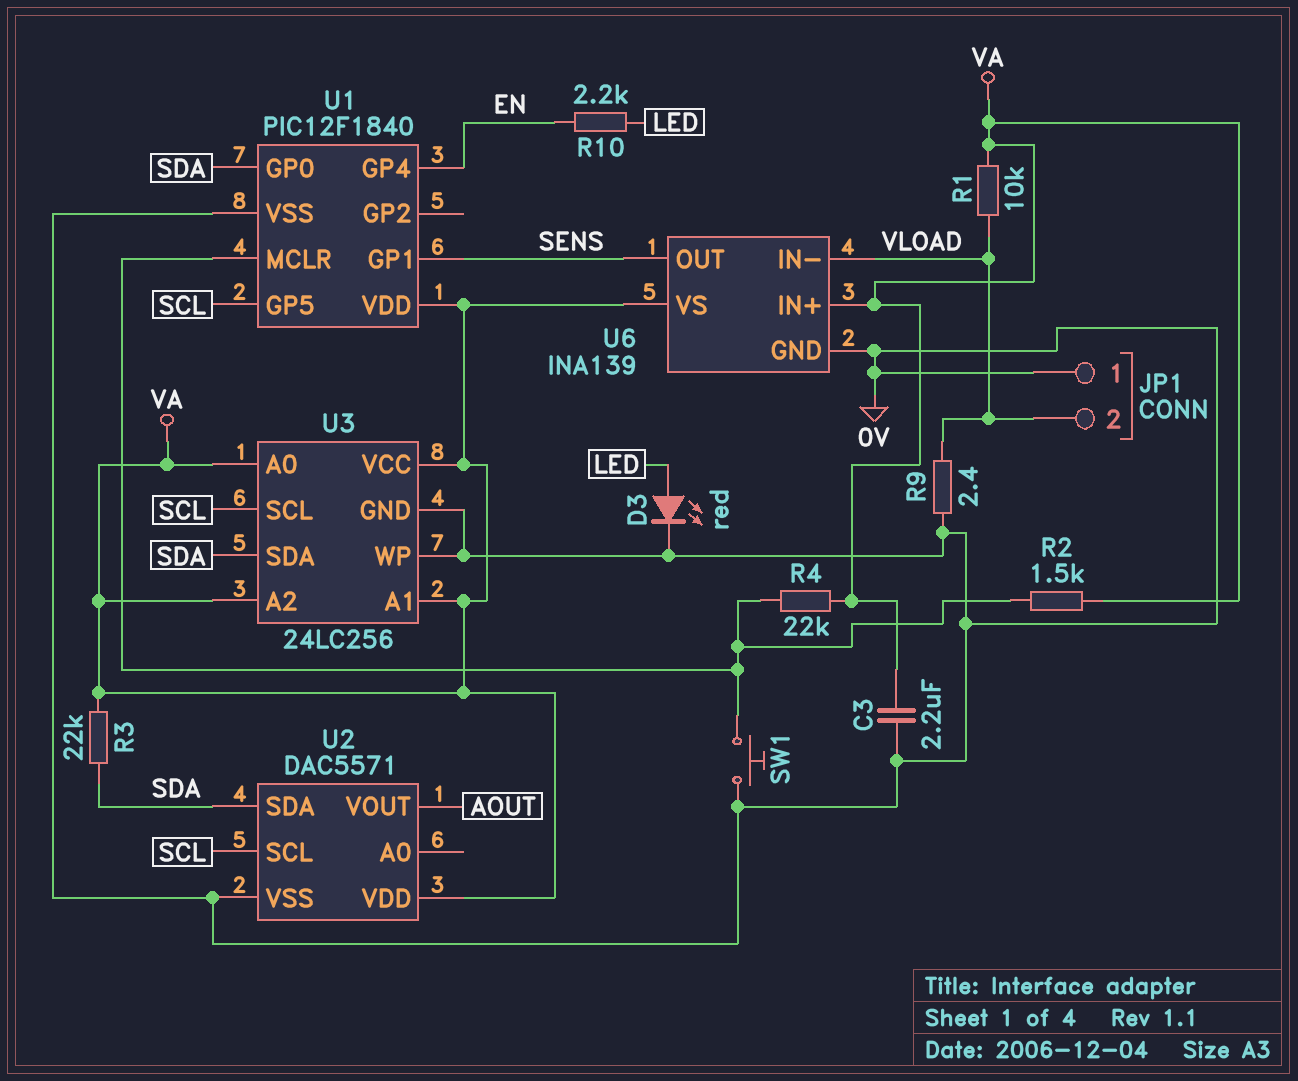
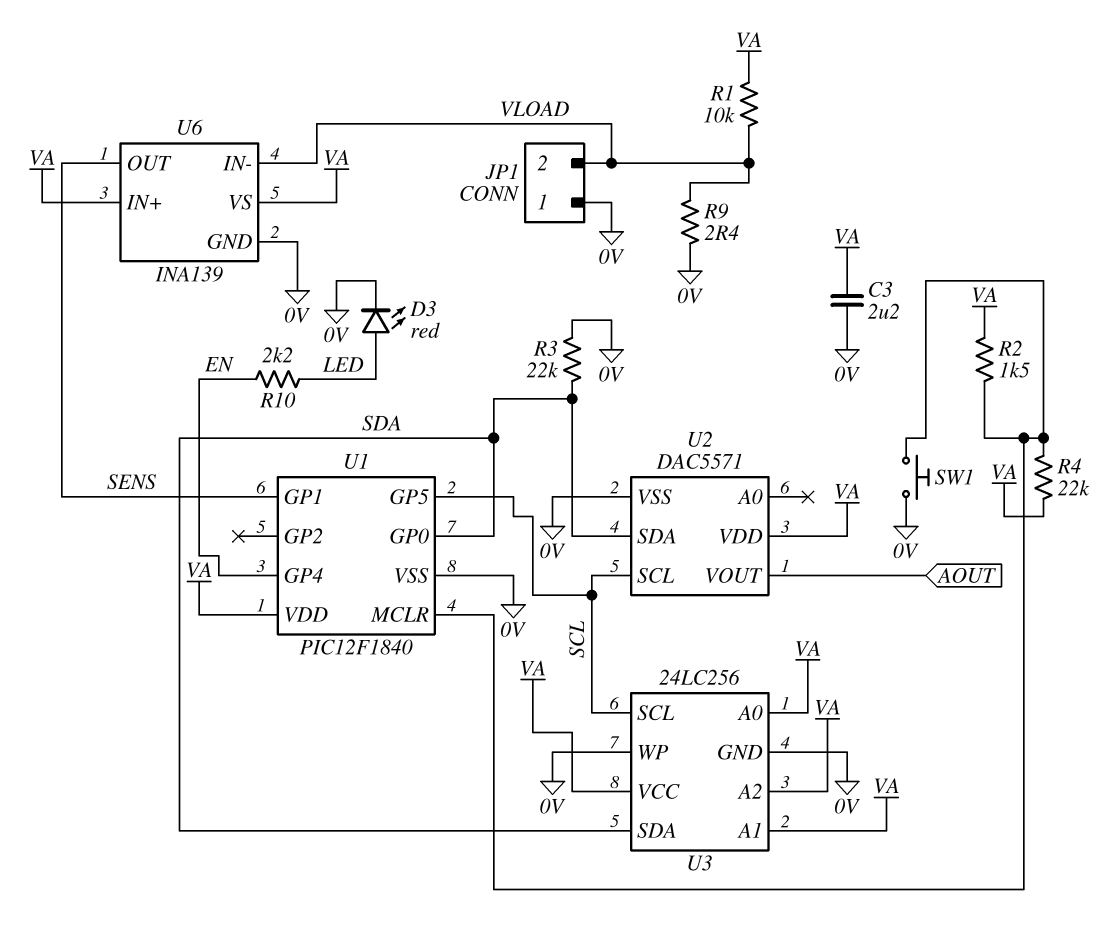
R3: 22k (SDA, VA) -> 22k (0V, SDA)

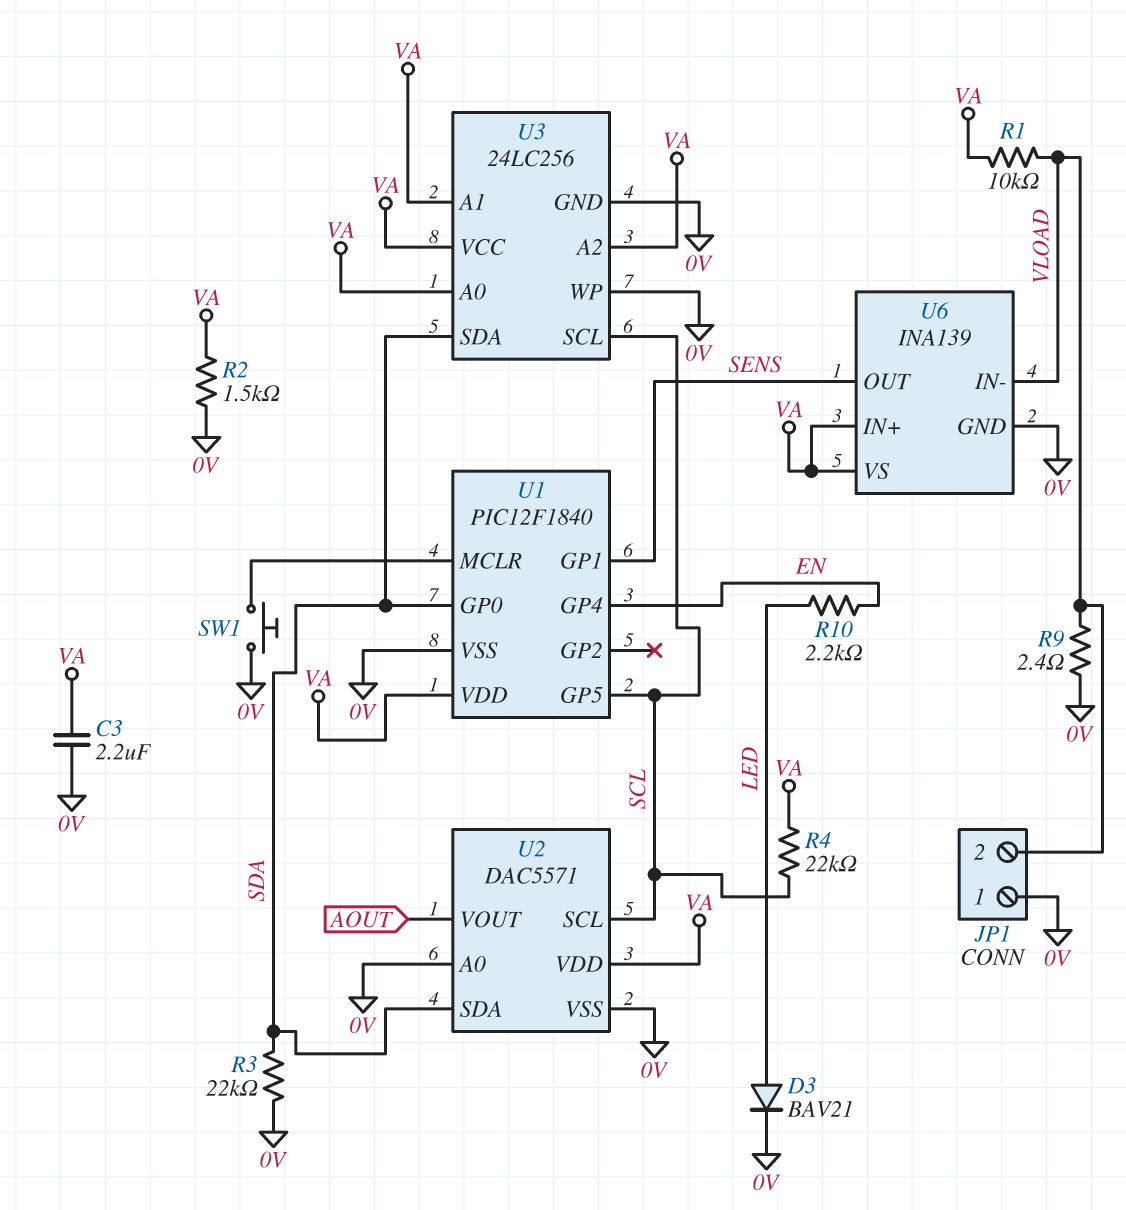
D3: LED red (A LED, K 0V) -> diode BAV21 (A LED, K 0V)
R2: 1.5k (U1/MCLR, VA) -> 1.5k (0V, VA)
R4: 22k (U1/MCLR, VA) -> 22k (SCL, VA)
U2 pin A0: none -> 0V

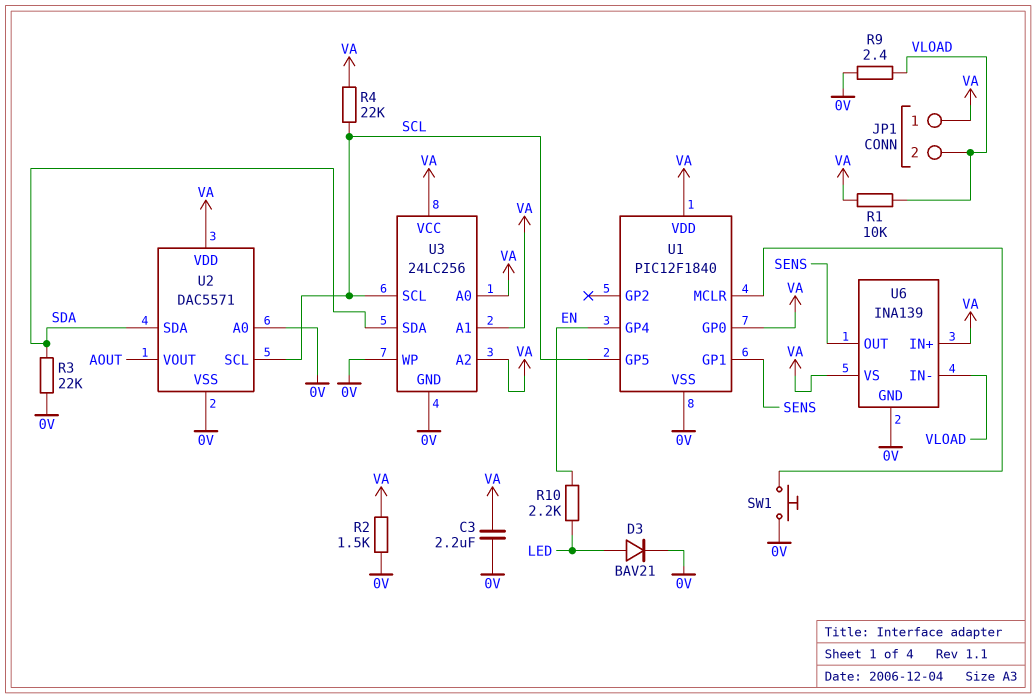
JP1 pin 1: 0V -> VA
U1 pin GP0: SDA -> VA

